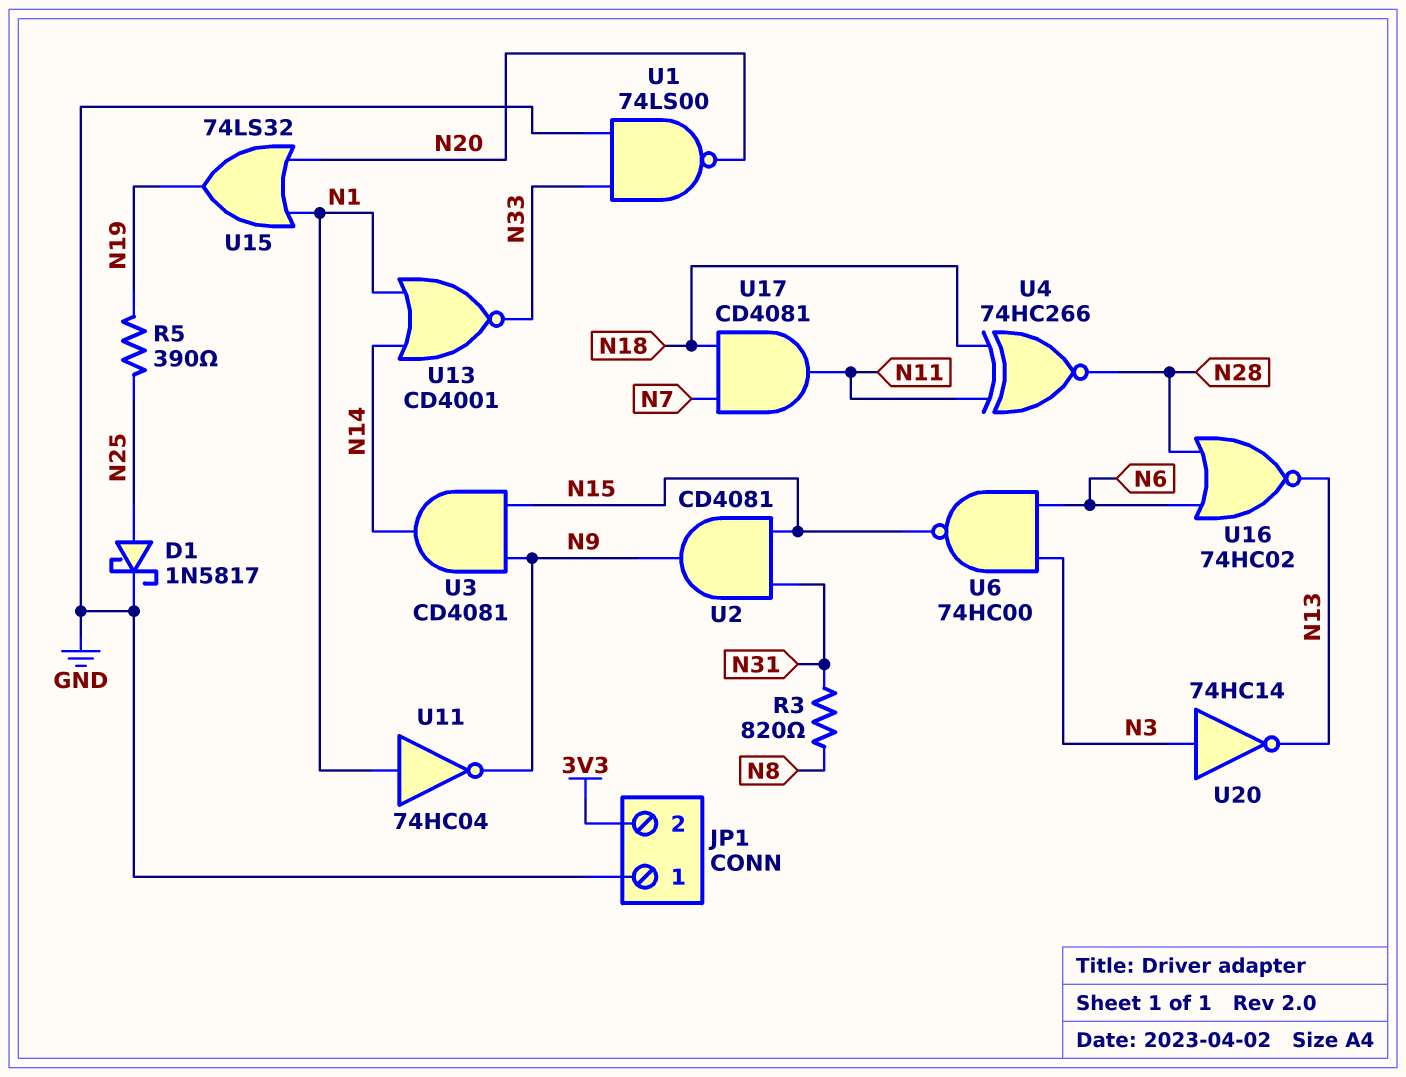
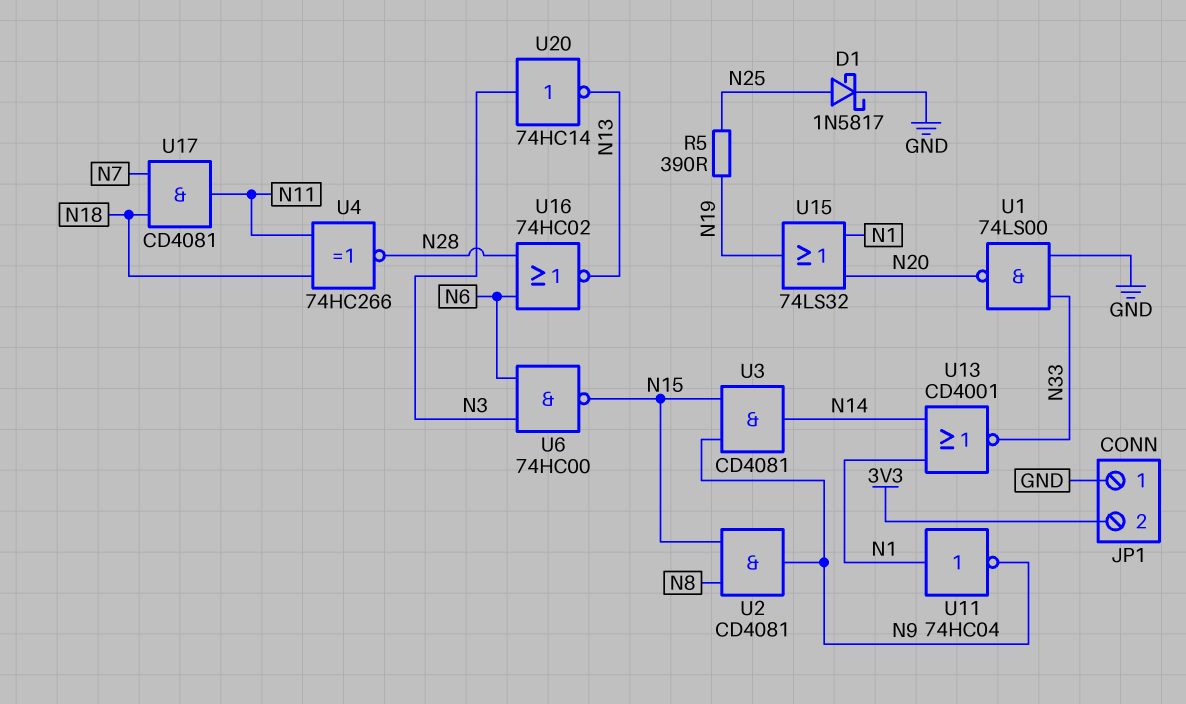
R3: 820 (N8, N31) -> none
U2: AND CD4081 (in N15, in N31, out N9) -> AND CD4081 (in N8, in N15, out N9)

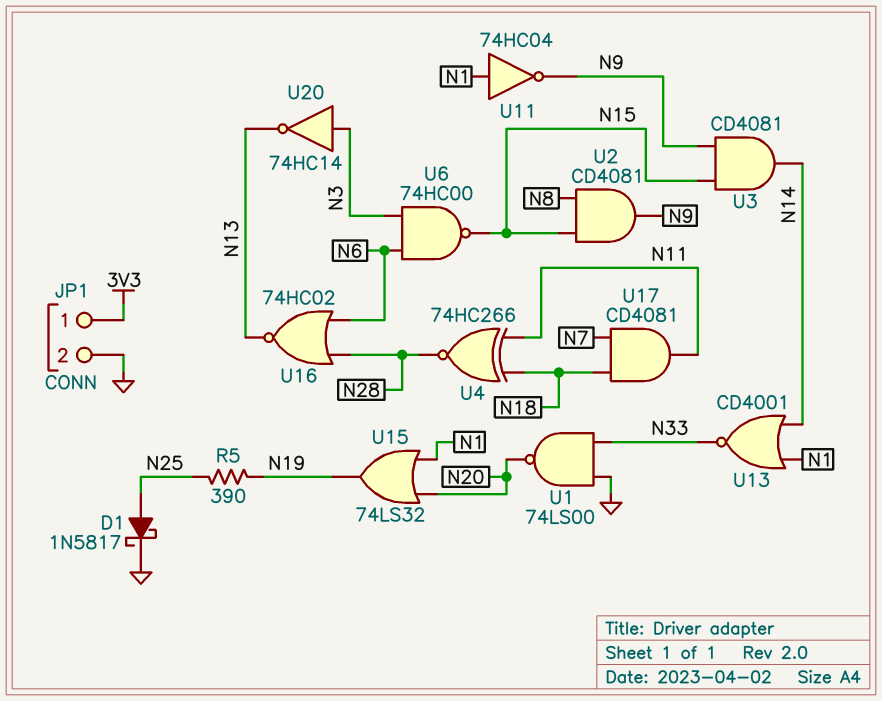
JP1 pin 1: GND -> 3V3
JP1 pin 2: 3V3 -> GND

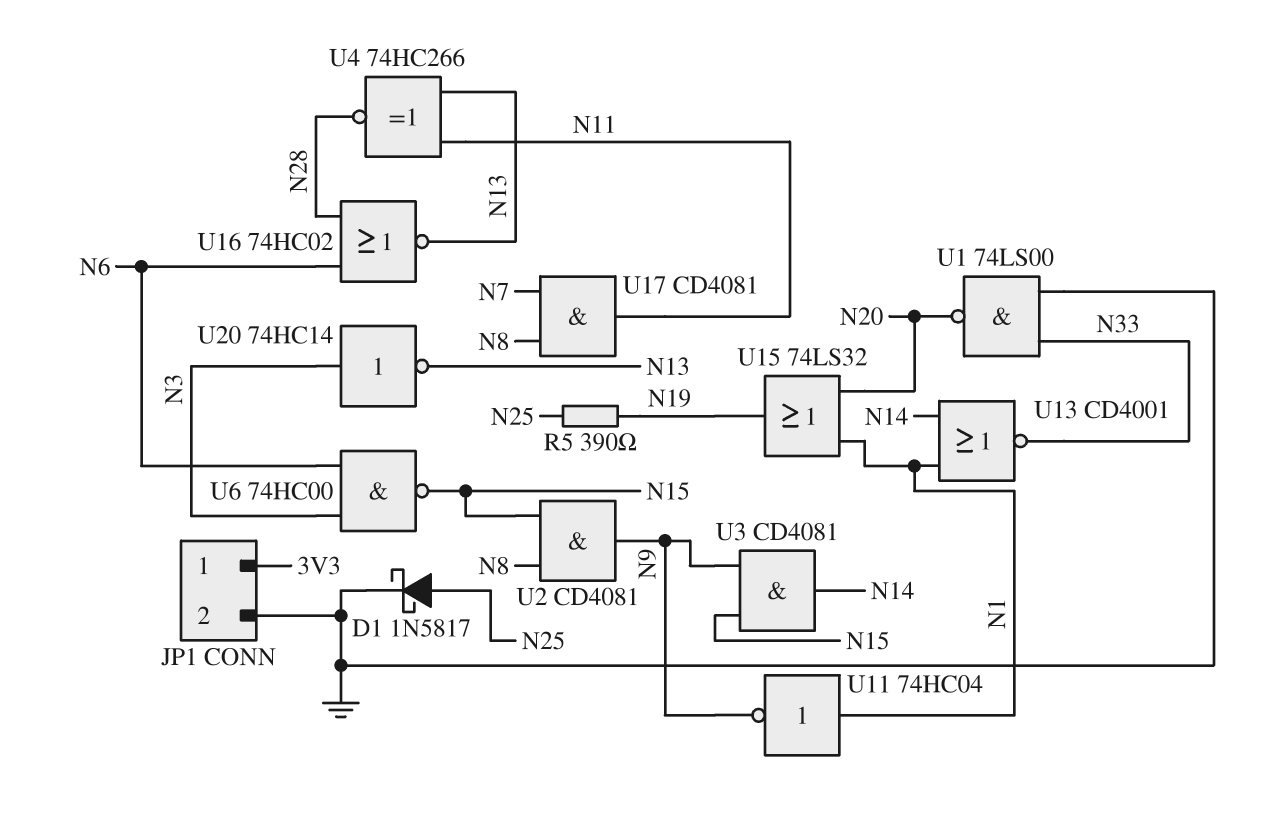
U4: XNOR 74HC266 (in N11, in N18, out N28) -> XNOR 74HC266 (in N11, in N13, out N28)
U17: AND CD4081 (in N7, in N18, out N11) -> AND CD4081 (in N7, in N8, out N11)

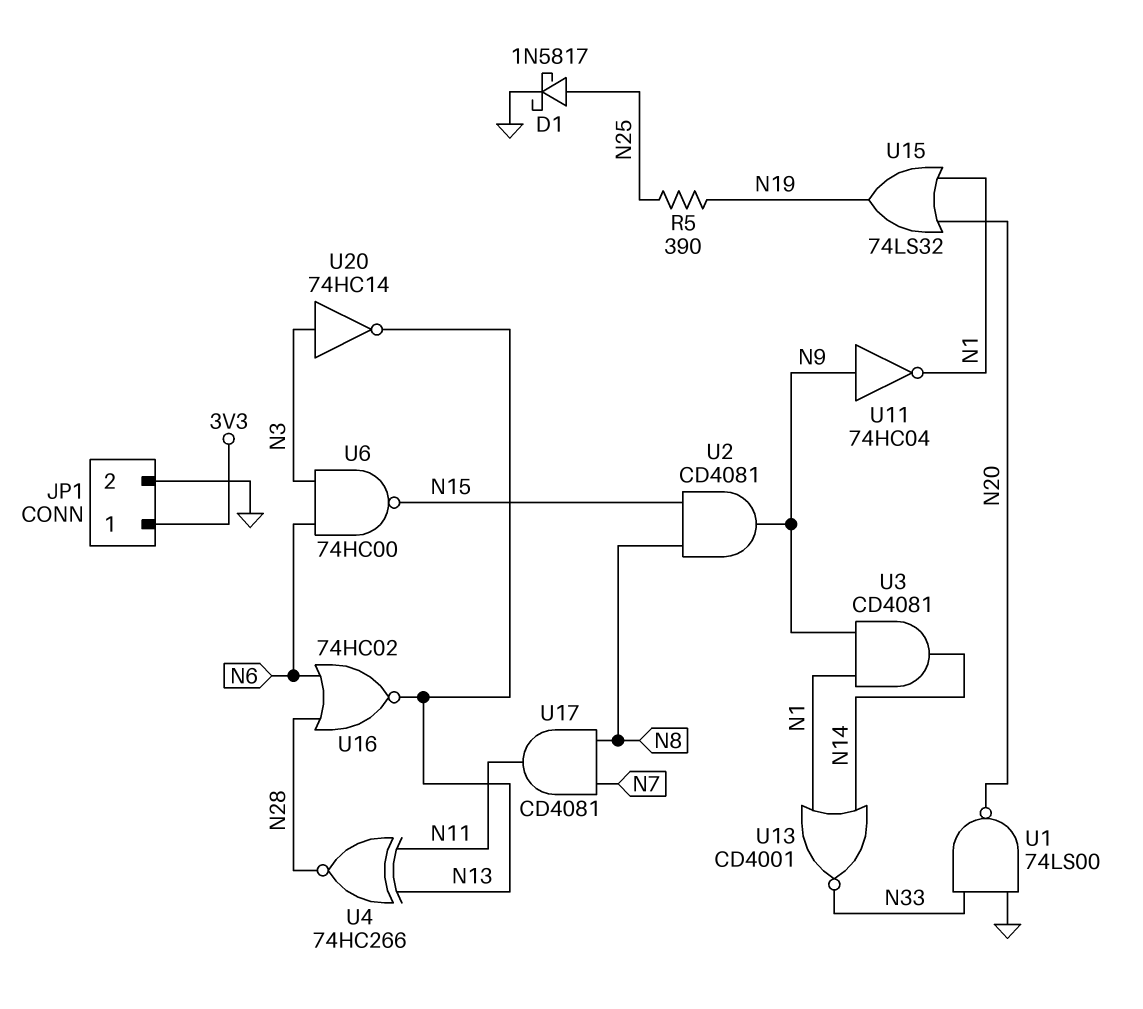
U3: AND CD4081 (in N9, in N15, out N14) -> AND CD4081 (in N1, in N9, out N14)
U11: NOT 74HC04 (in N1, out N9) -> NOT 74HC04 (in N9, out N1)

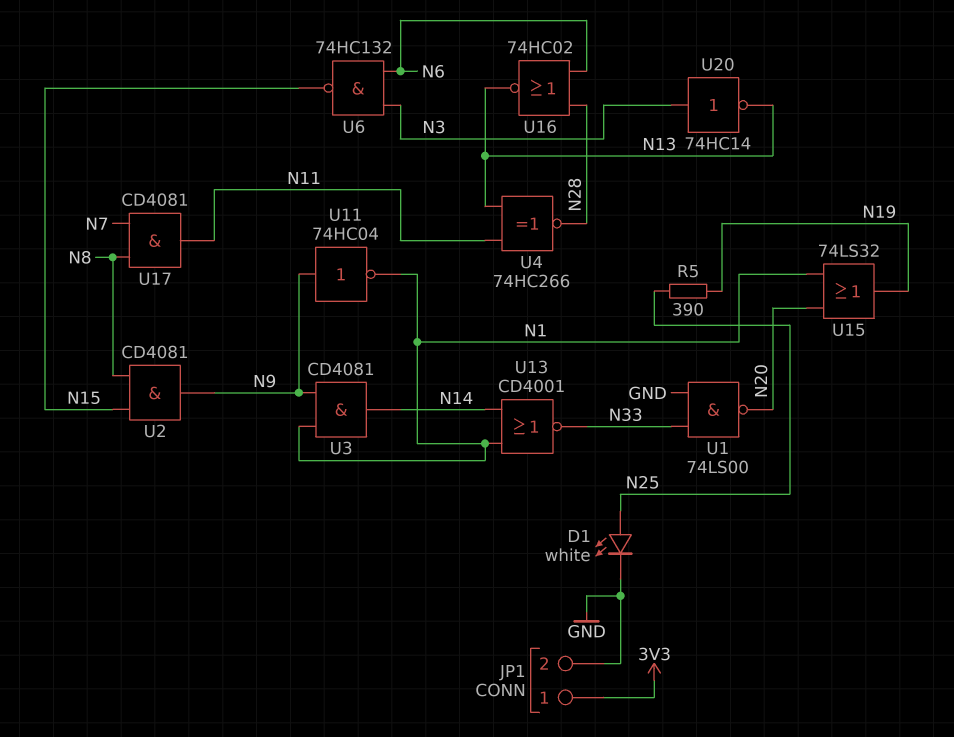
D1: schottky 1N5817 (A N25, K GND) -> LED white (A N25, K GND)
U6: NAND 74HC00 (in N3, in N6, out N15) -> NAND 74HC132 (in N3, in N6, out N15)

